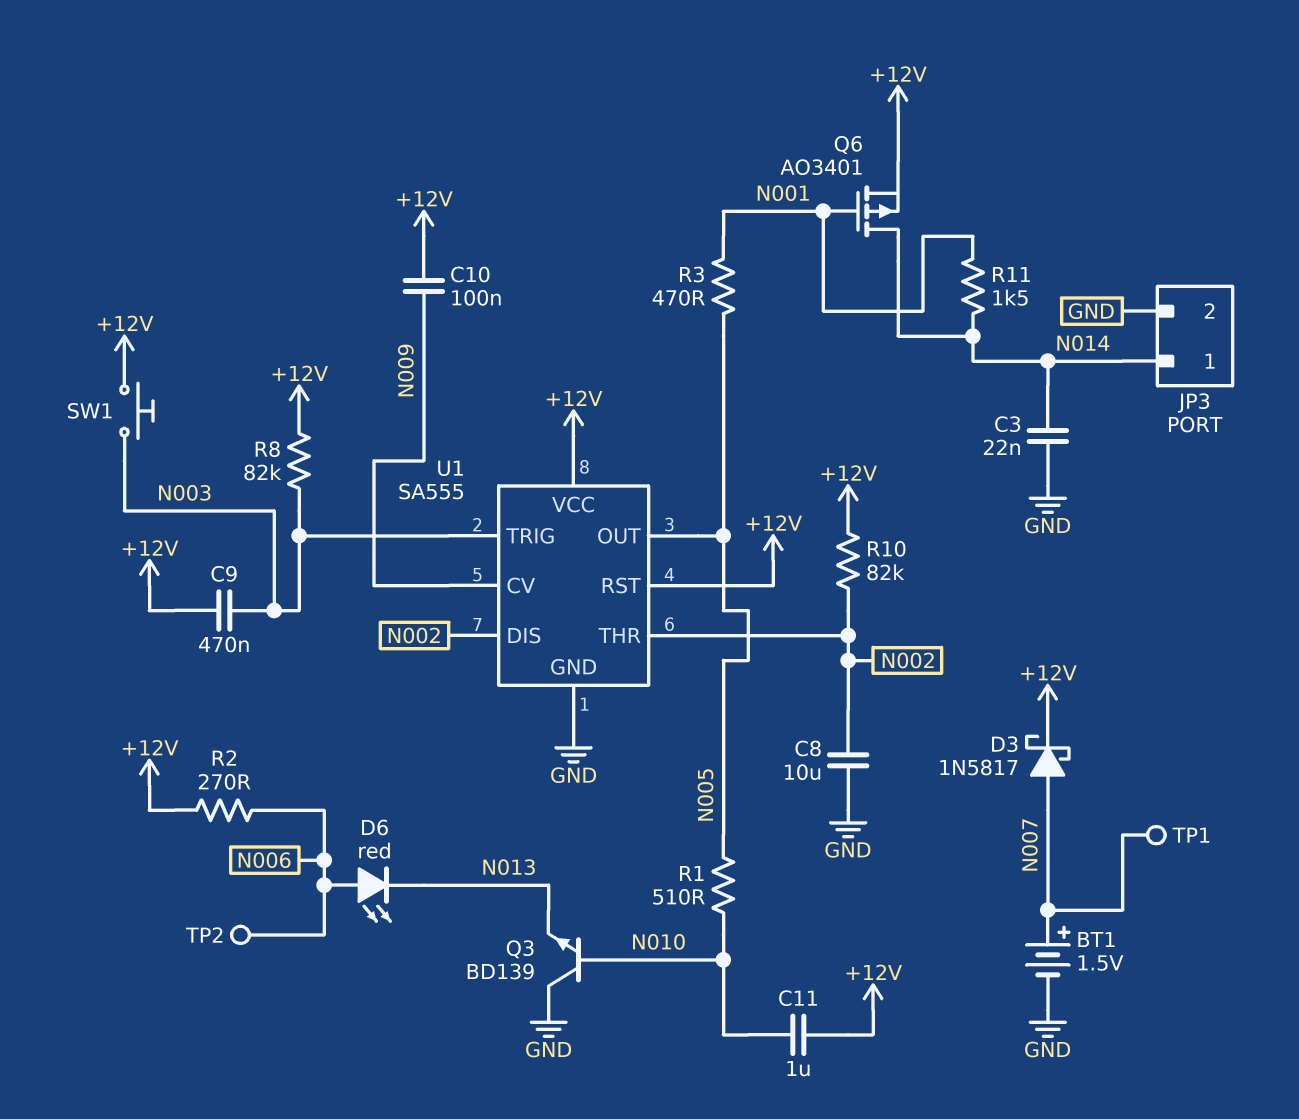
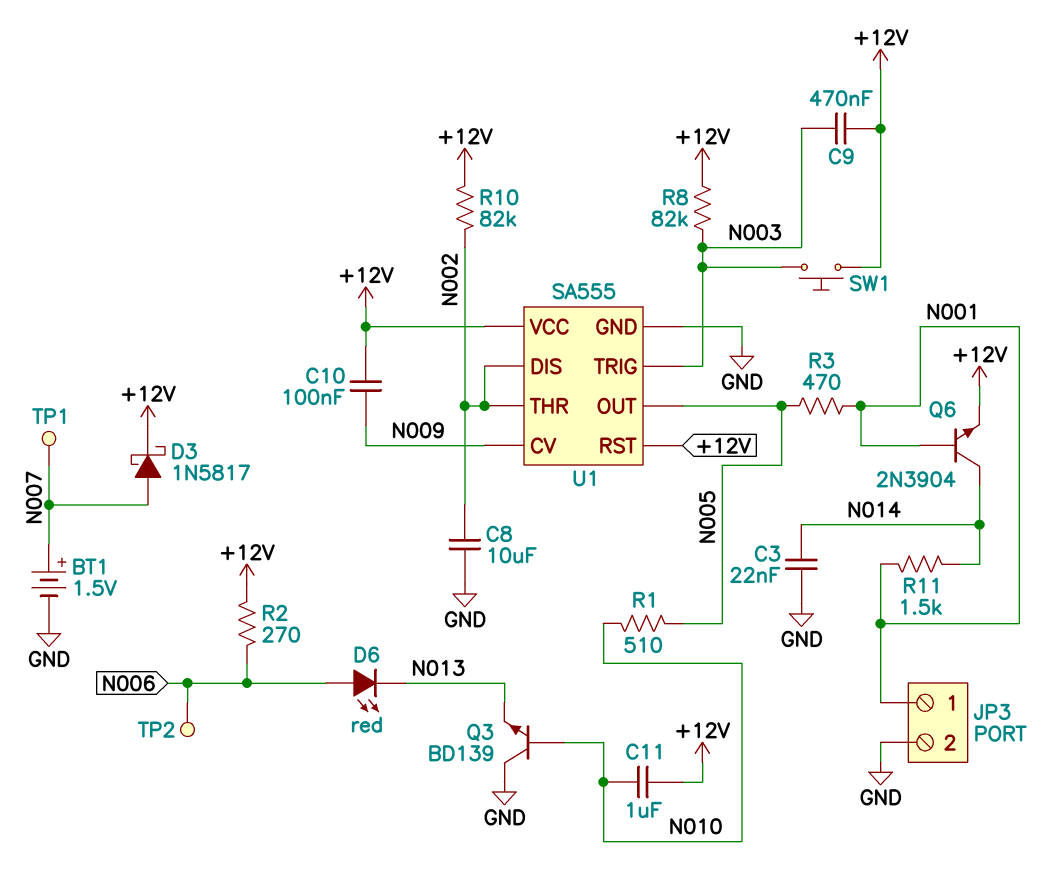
JP3 pin 1: N014 -> N001
Q6: PMOS AO3401 (G N001, D N014, S +12V) -> NPN 2N3904 (B N001, C N014, E +12V)

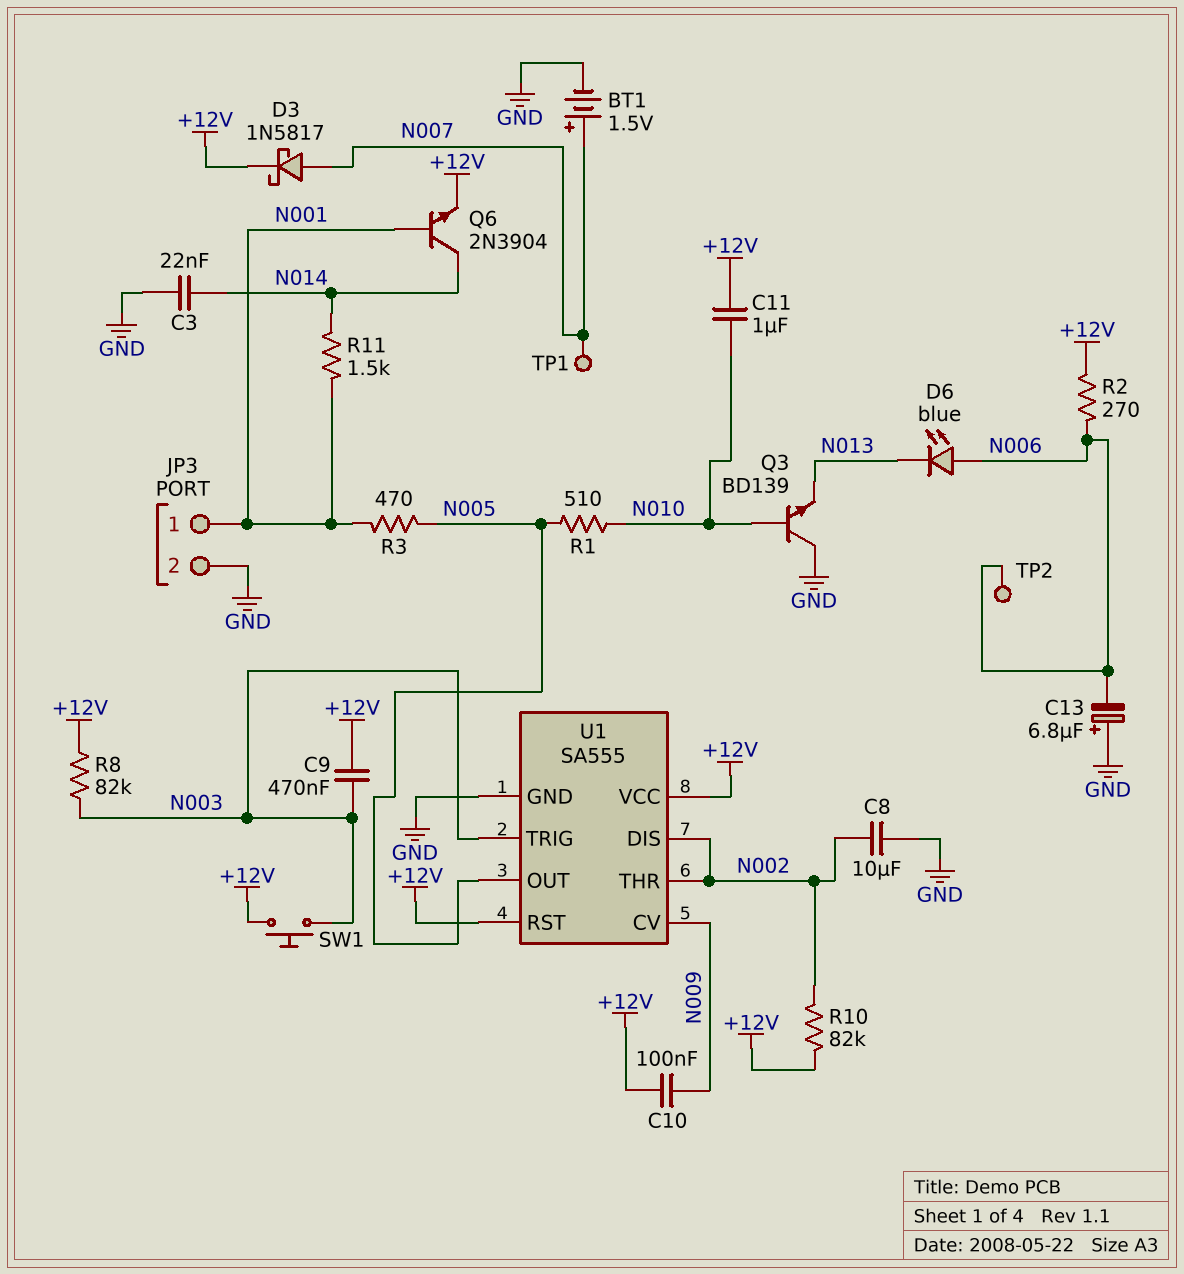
C13: none -> 6.8uF (plus GND, minus N006)
D6: LED red (A N006, K N013) -> LED blue (A N006, K N013)

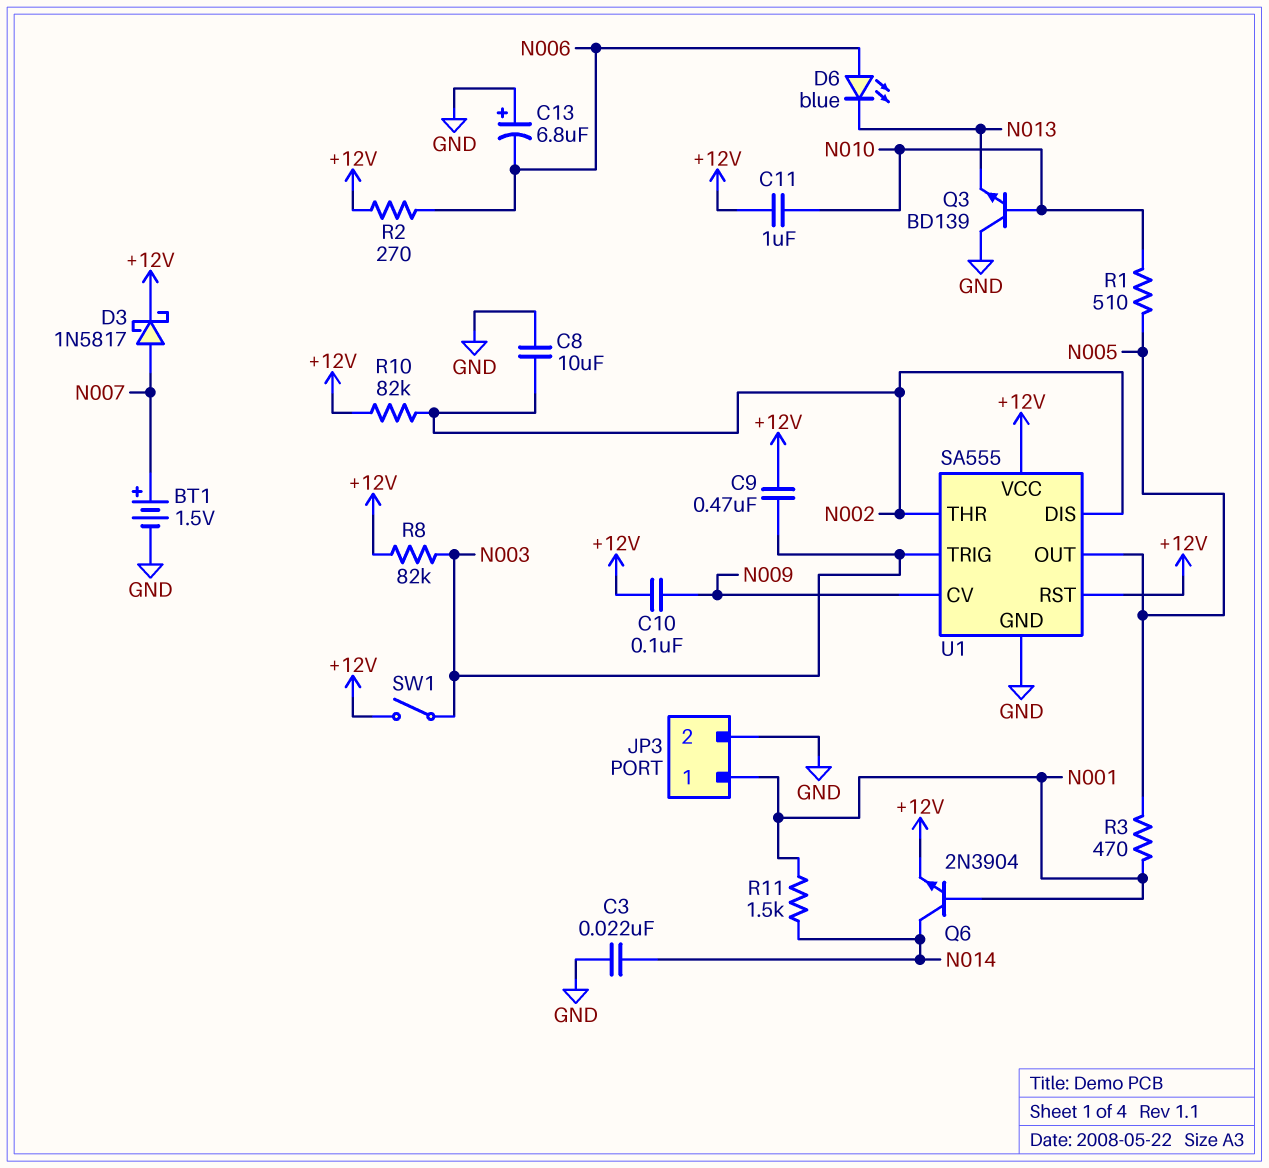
SW1: button (+12V, N003) -> switch (+12V, N003)
TP1: test point (N007) -> none
TP2: test point (N006) -> none

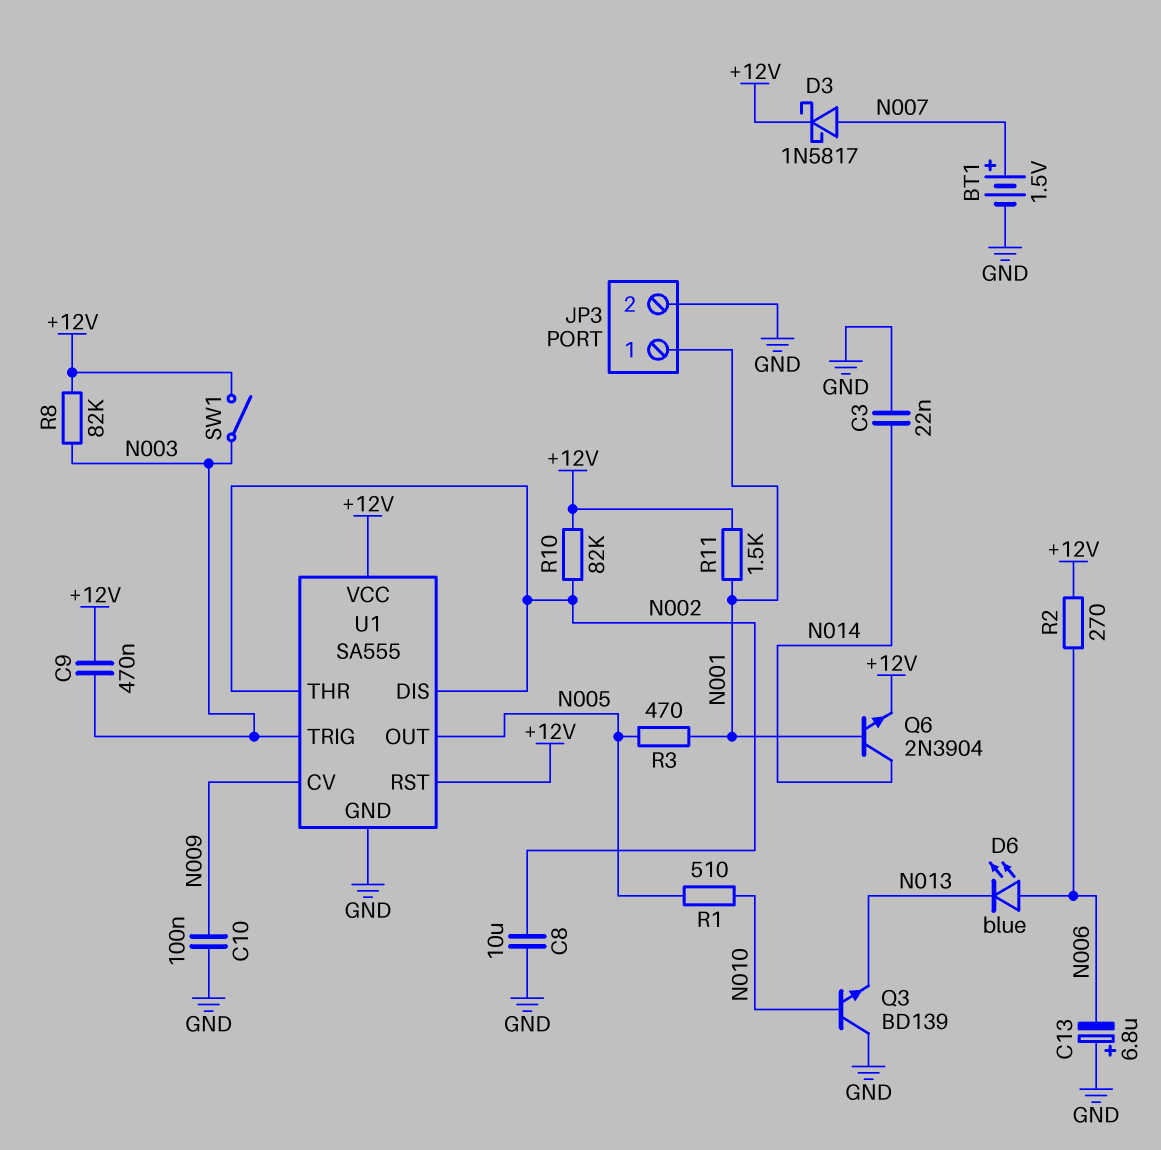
C10: 100nF (+12V, N009) -> 100nF (GND, N009)
C11: 1uF (+12V, N010) -> none
R11: 1.5k (N001, N014) -> 1.5k (+12V, N001)

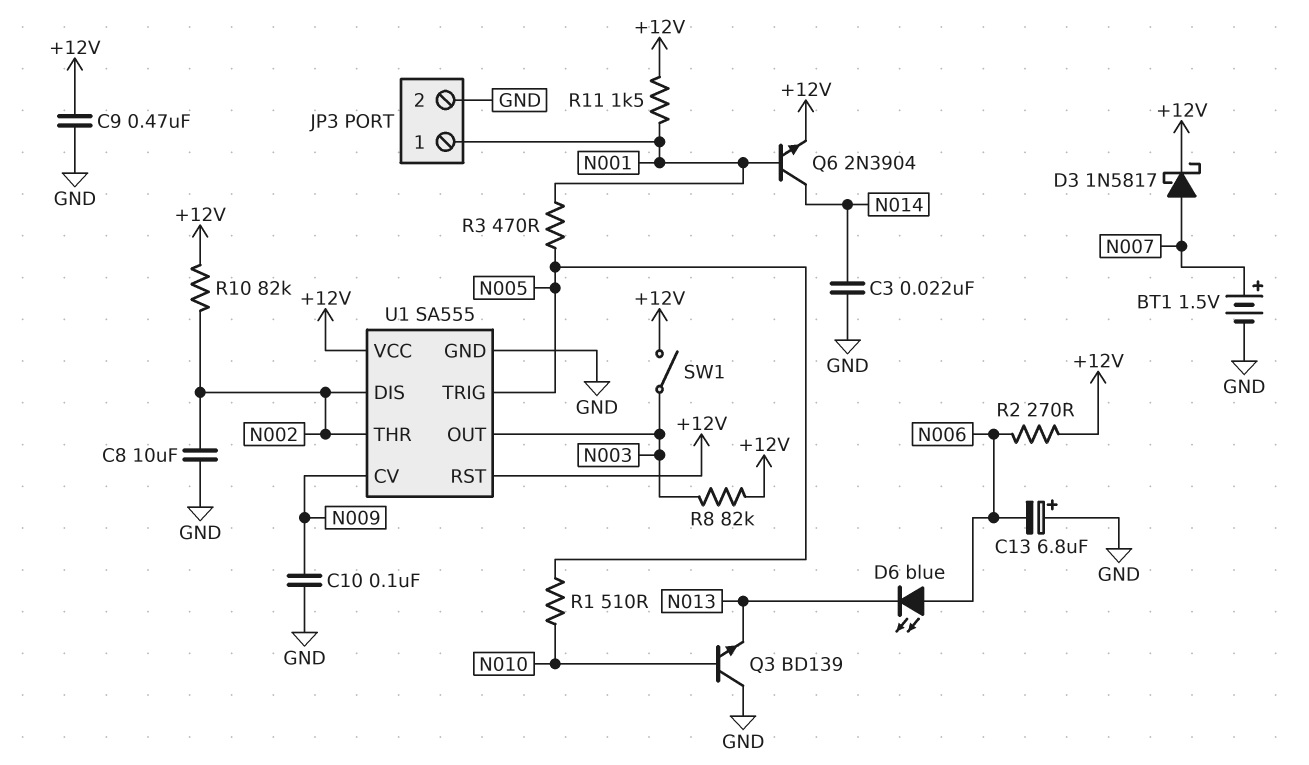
C9: 470nF (+12V, N003) -> 470nF (+12V, GND)
U1 pin OUT: N005 -> N003
U1 pin TRIG: N003 -> N005

